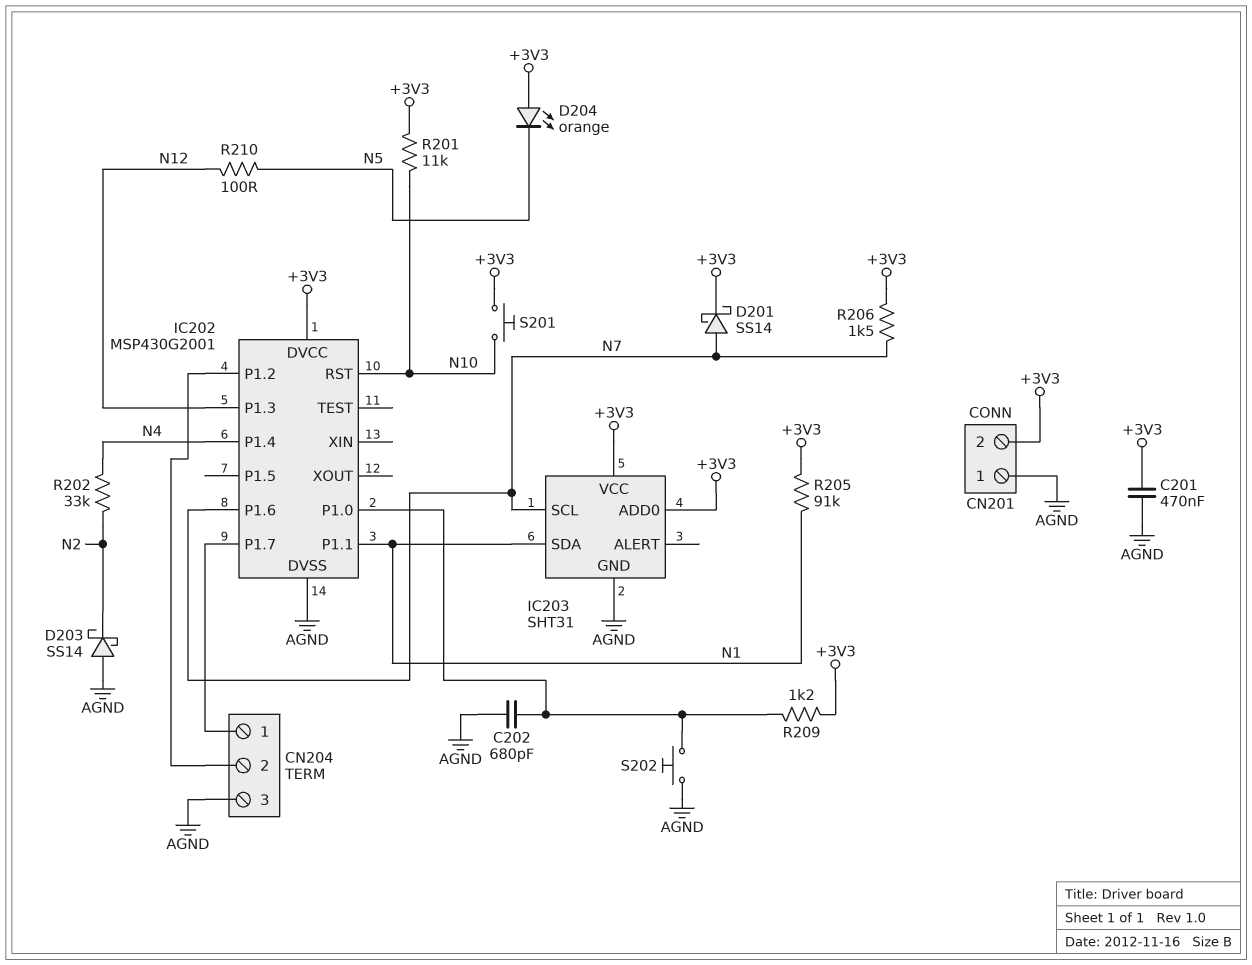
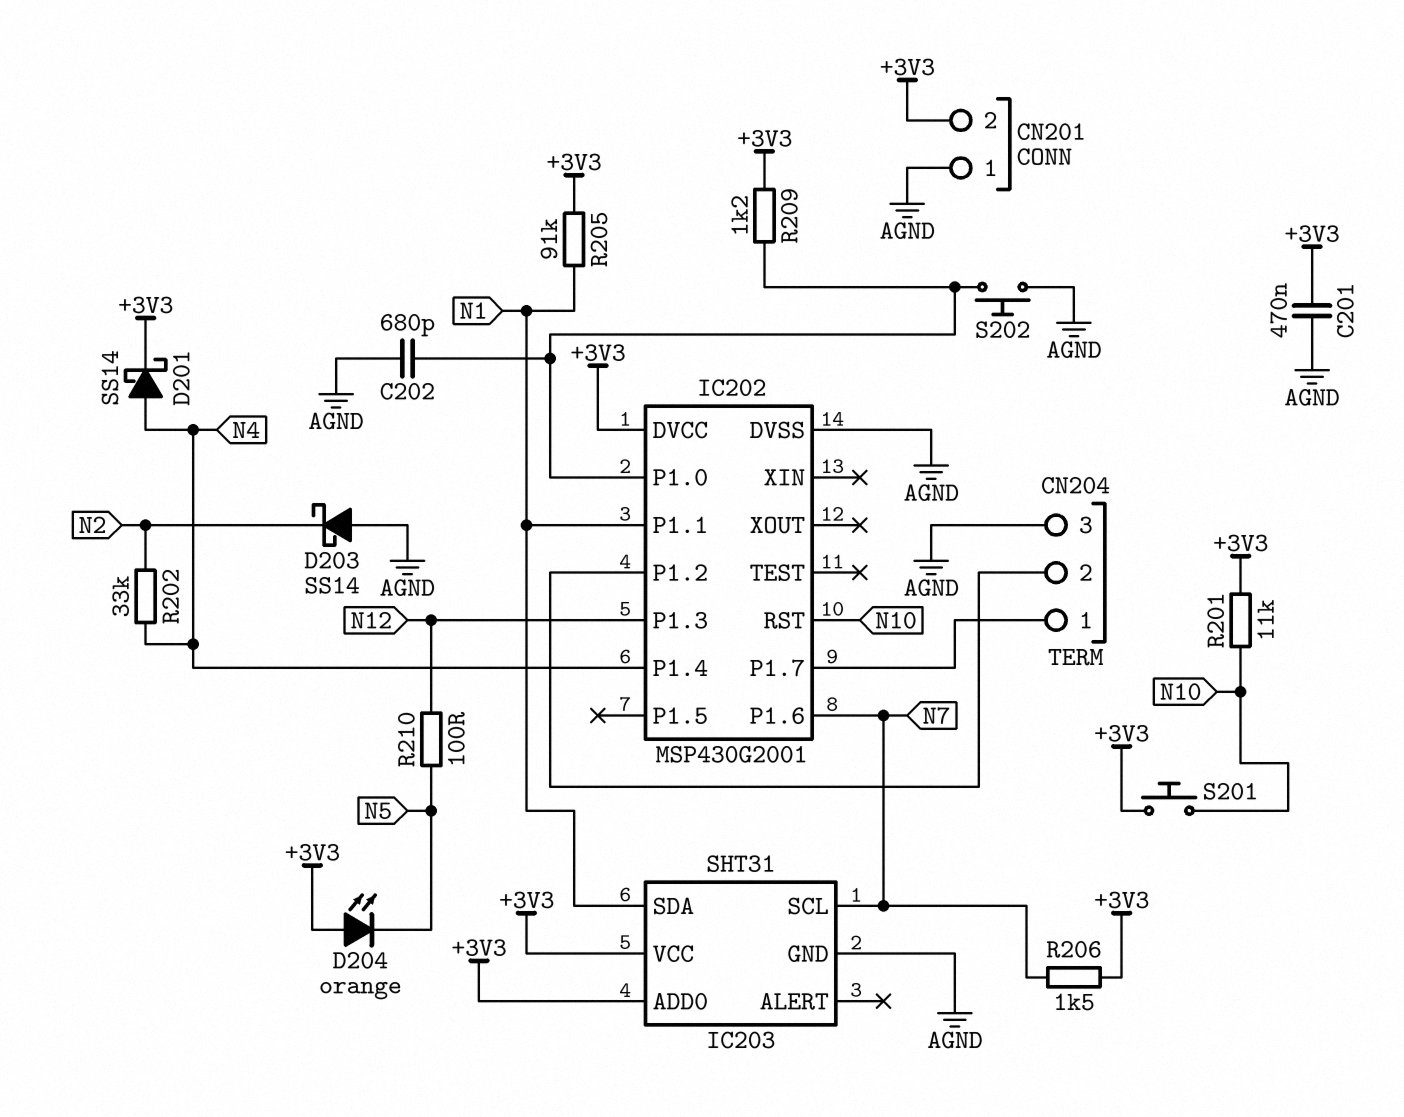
D201: schottky SS14 (A N7, K +3V3) -> schottky SS14 (A N4, K +3V3)

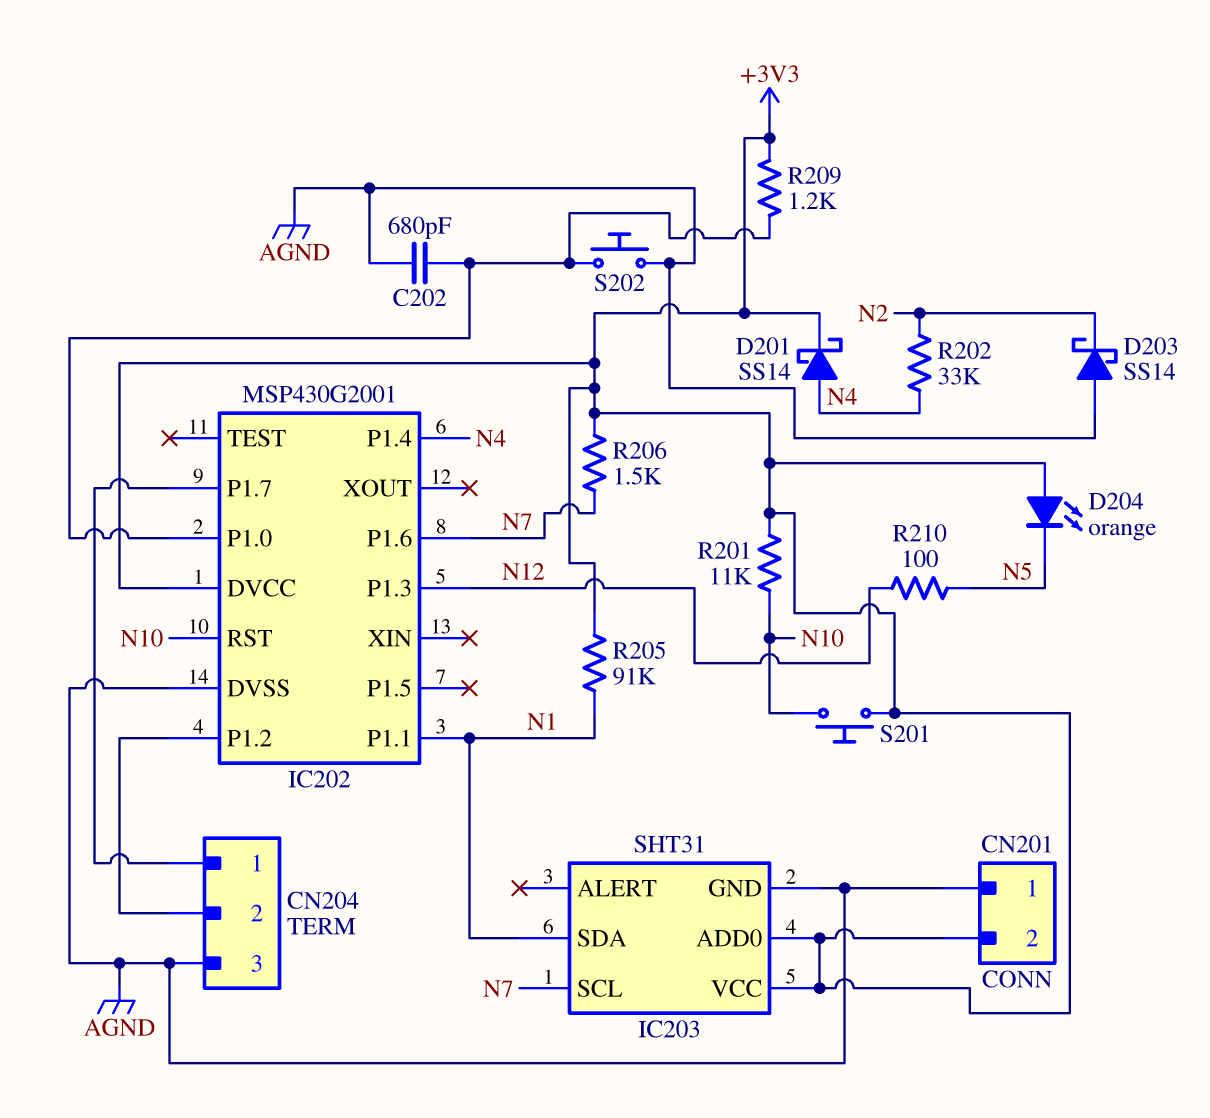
C201: 470nF (+3V3, AGND) -> none

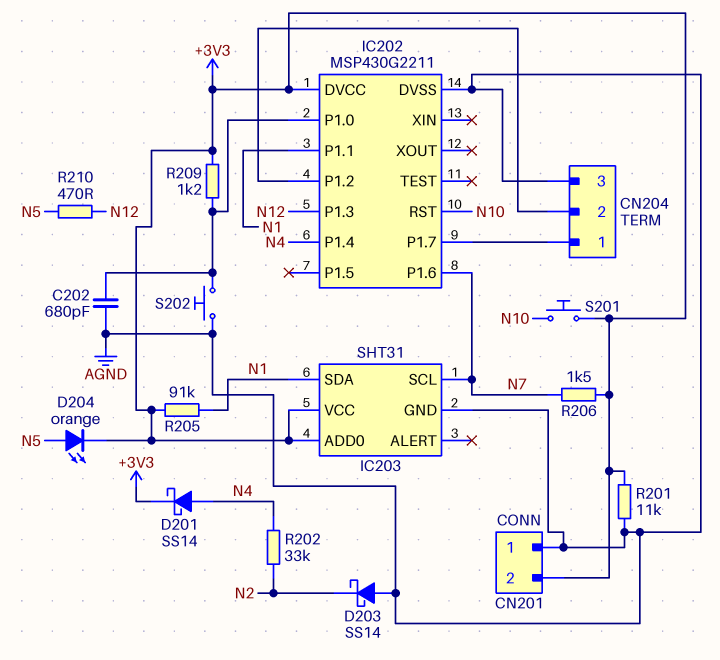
D204: LED orange (A +3V3, K N5) -> LED orange (A N5, K +3V3)
IC202: MSP430G2001 -> MSP430G2211
R201: 11k (+3V3, N10) -> 11k (+3V3, AGND)
R210: 100 (N5, N12) -> 470 (N5, N12)

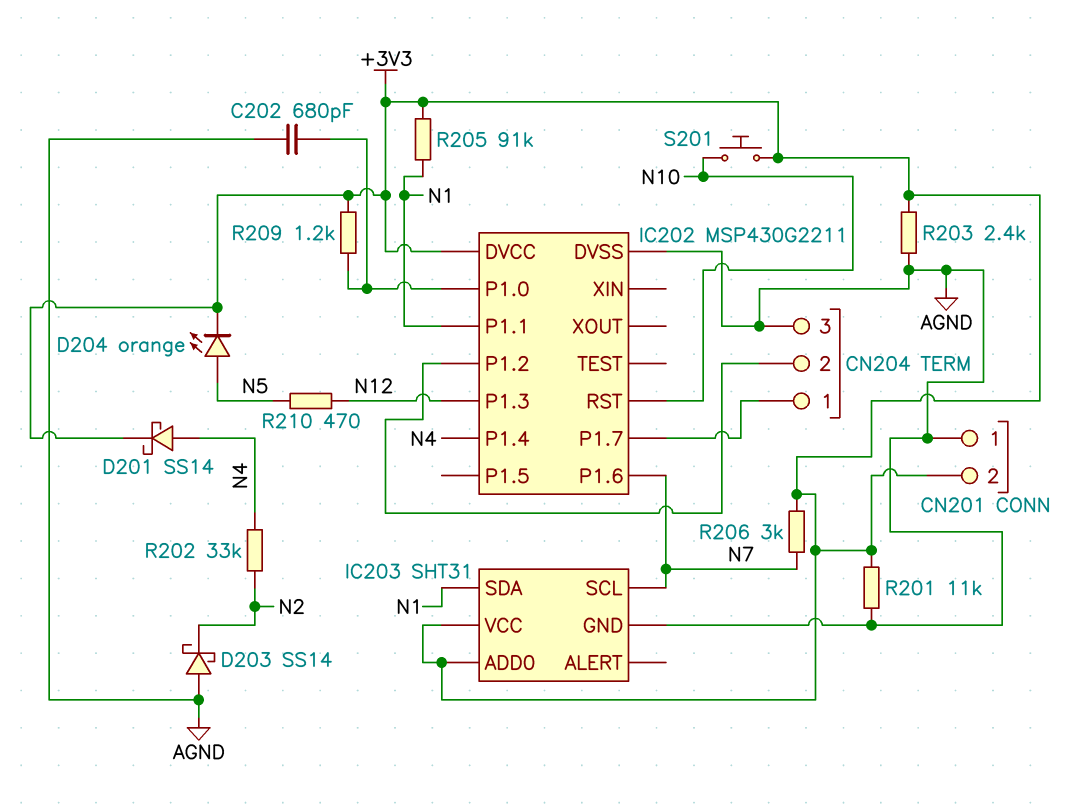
R203: none -> 2.4k (+3V3, AGND)
R206: 1.5k (+3V3, N7) -> 3k (+3V3, N7)
S202: button (AGND, IC202/P1.0) -> none

